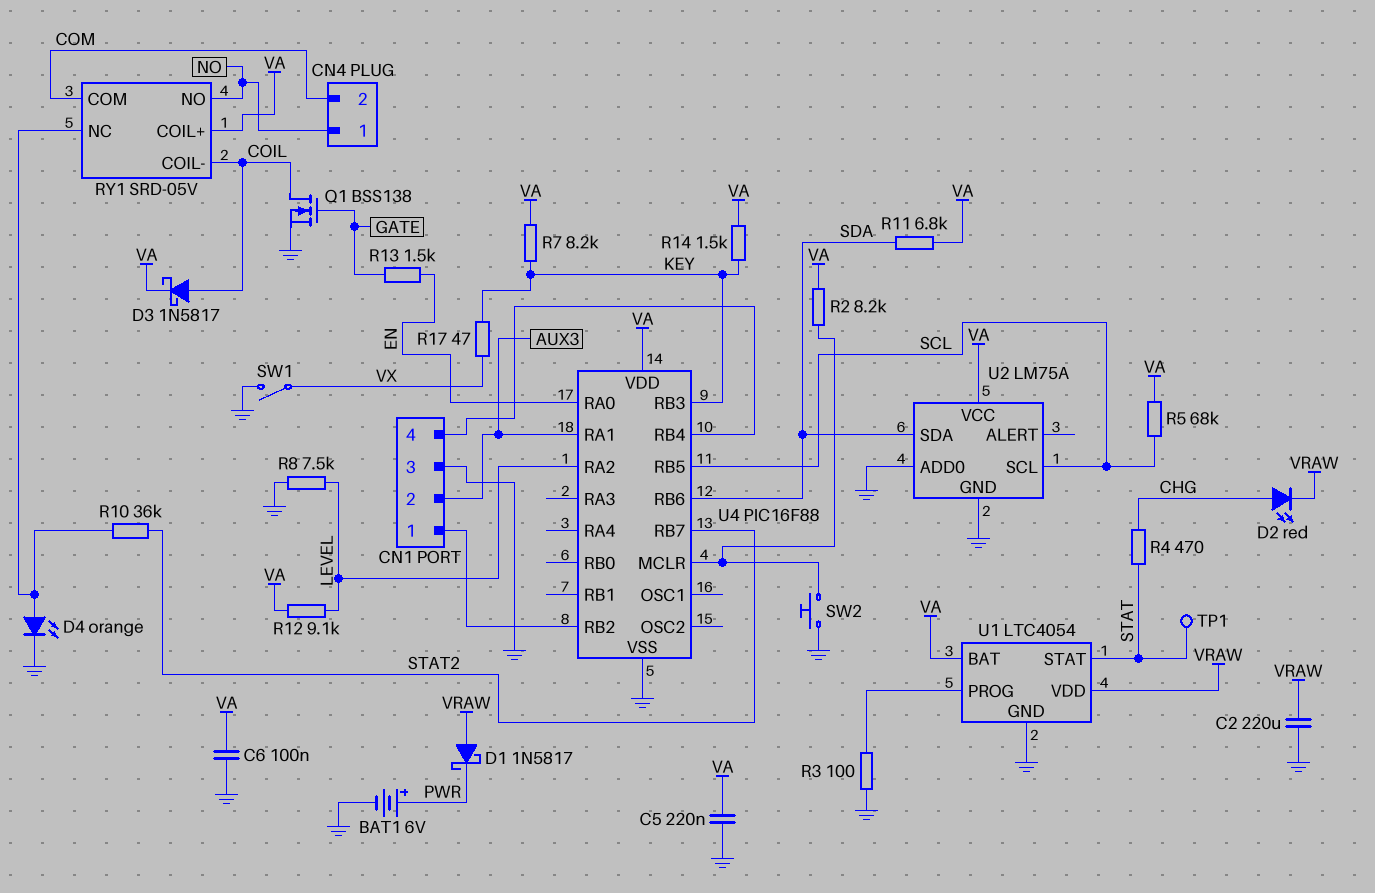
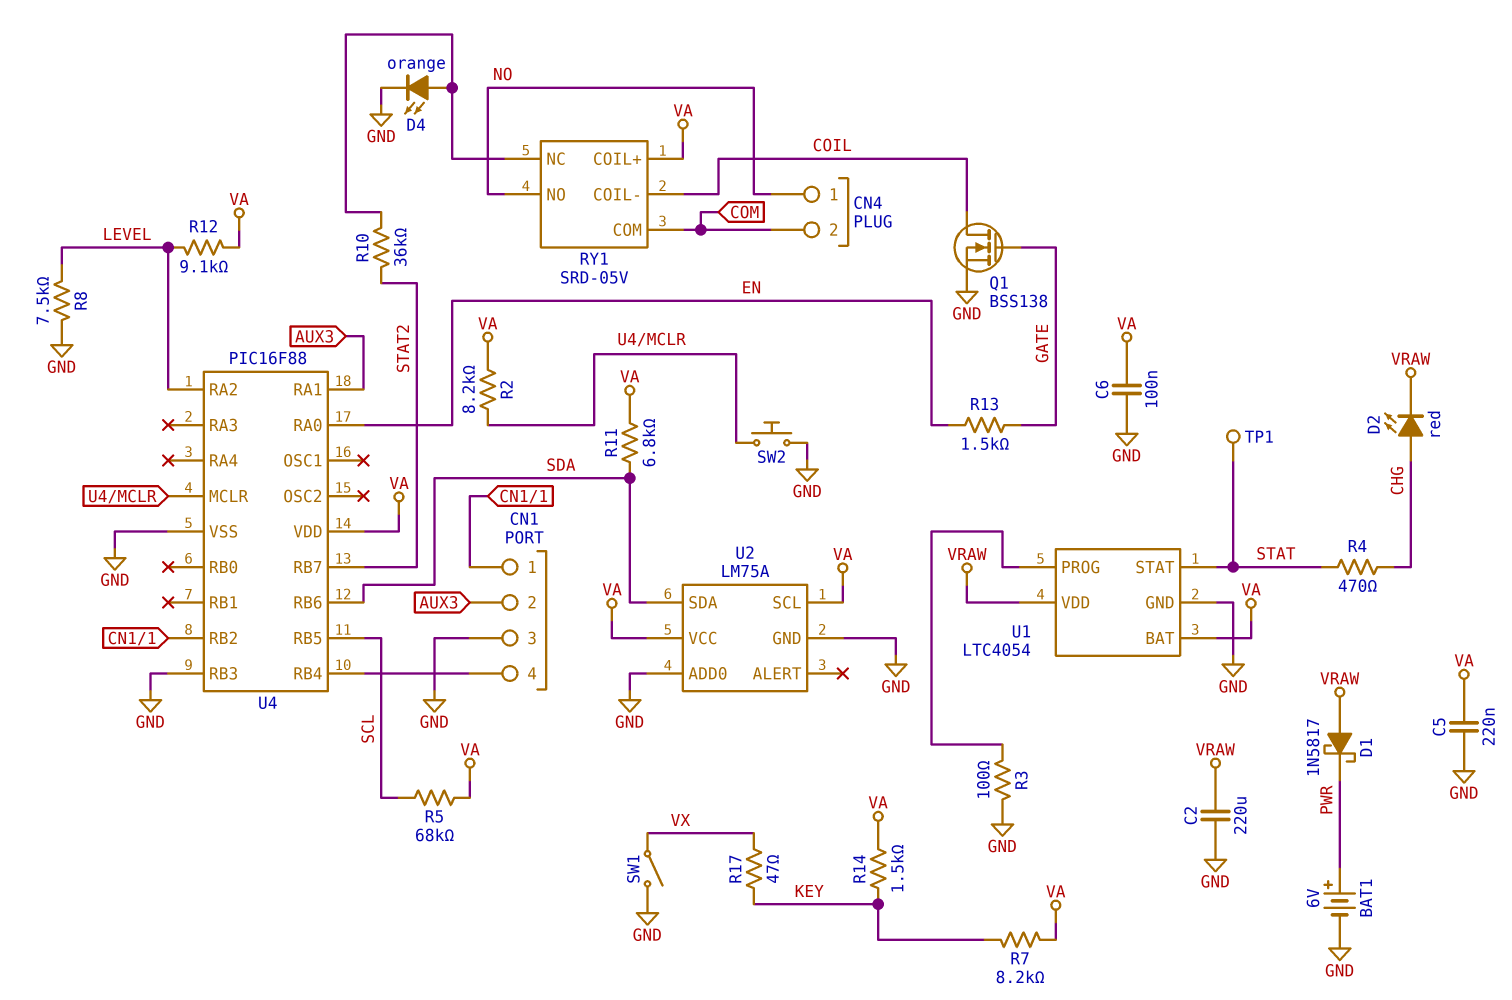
D3: schottky 1N5817 (A COIL, K VA) -> none
U2 pin SCL: SCL -> VA
U4 pin RB3: KEY -> GND

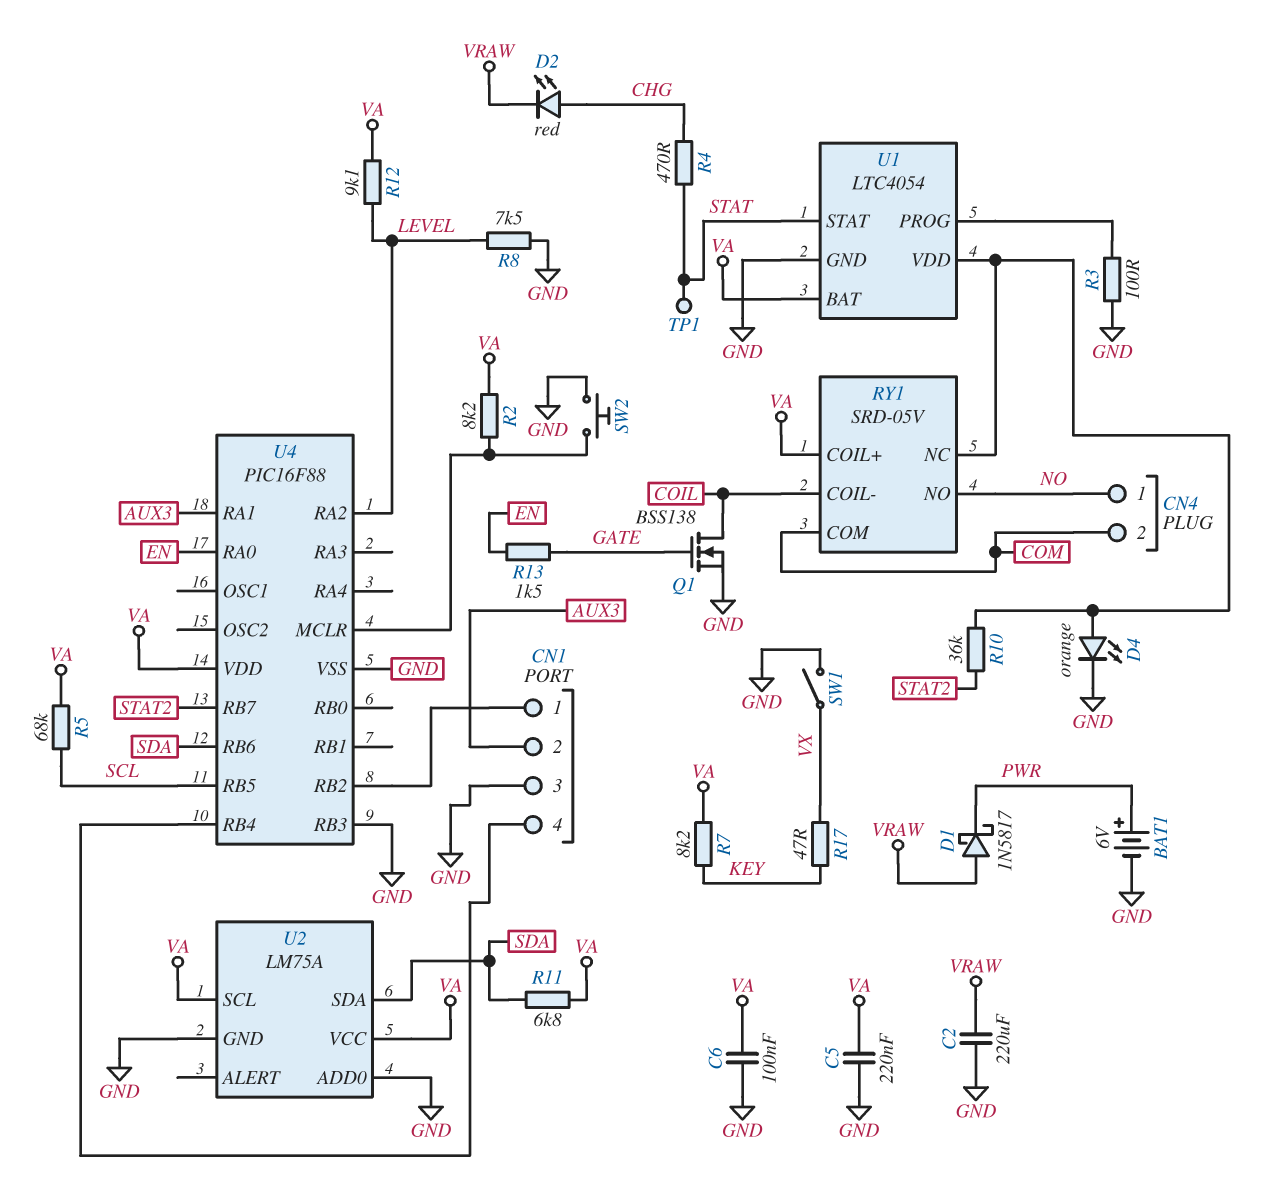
R14: 1.5k (KEY, VA) -> none
U1 pin VDD: VRAW -> RY1/NC

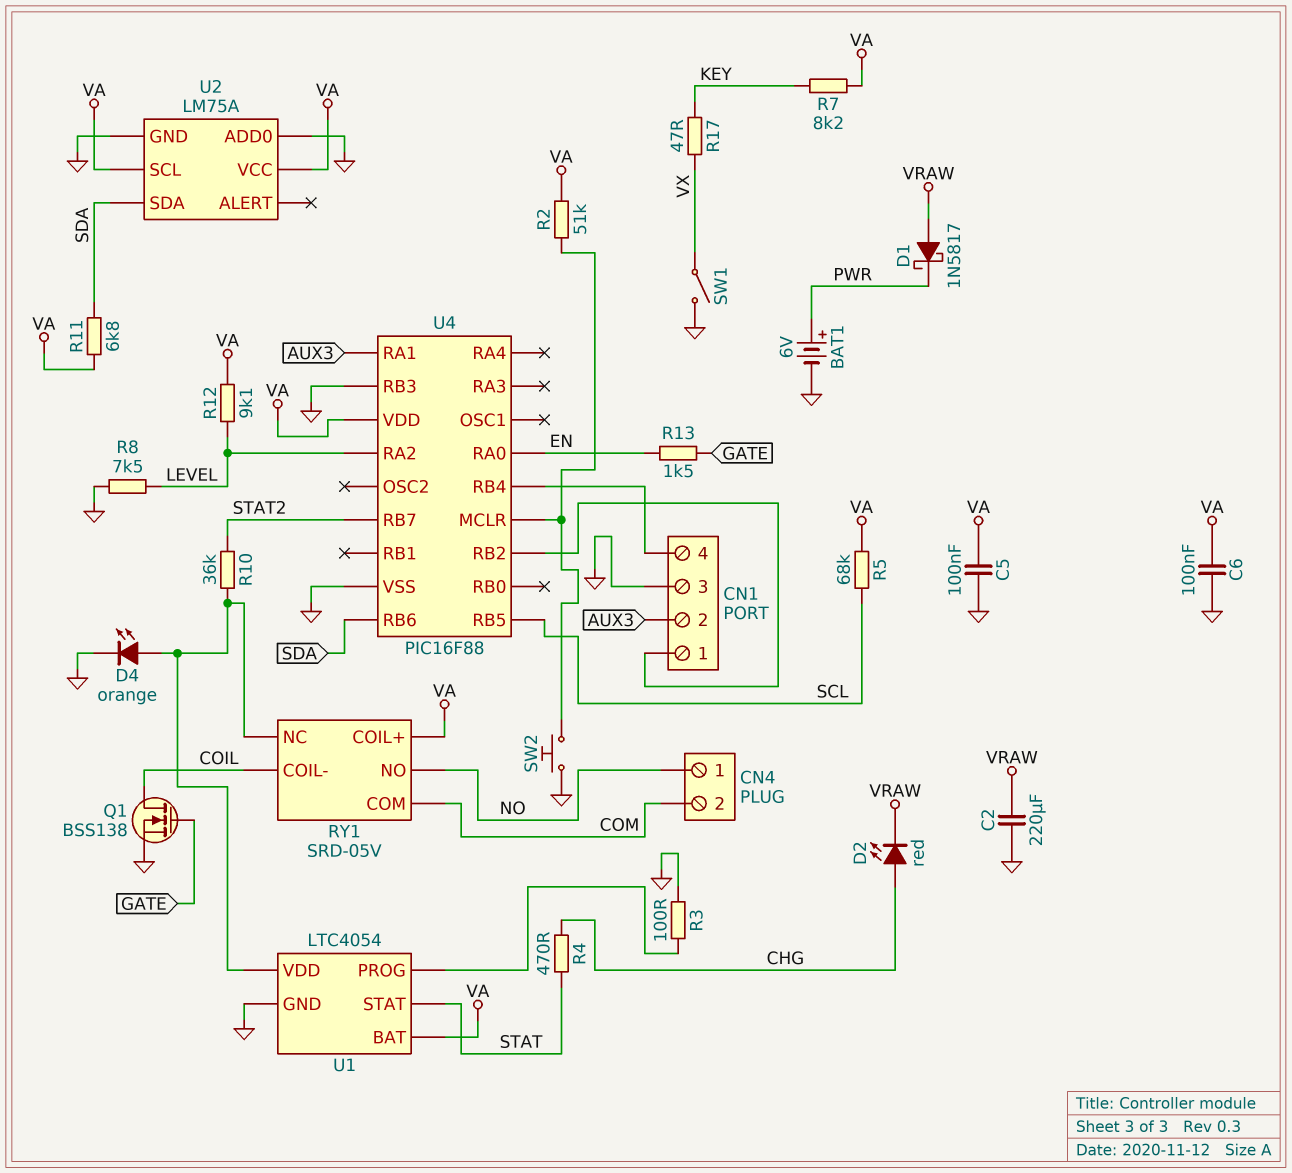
C5: 220nF (GND, VA) -> 100nF (GND, VA)
R2: 8.2k (U4/MCLR, VA) -> 51k (U4/MCLR, VA)
TP1: test point (STAT) -> none

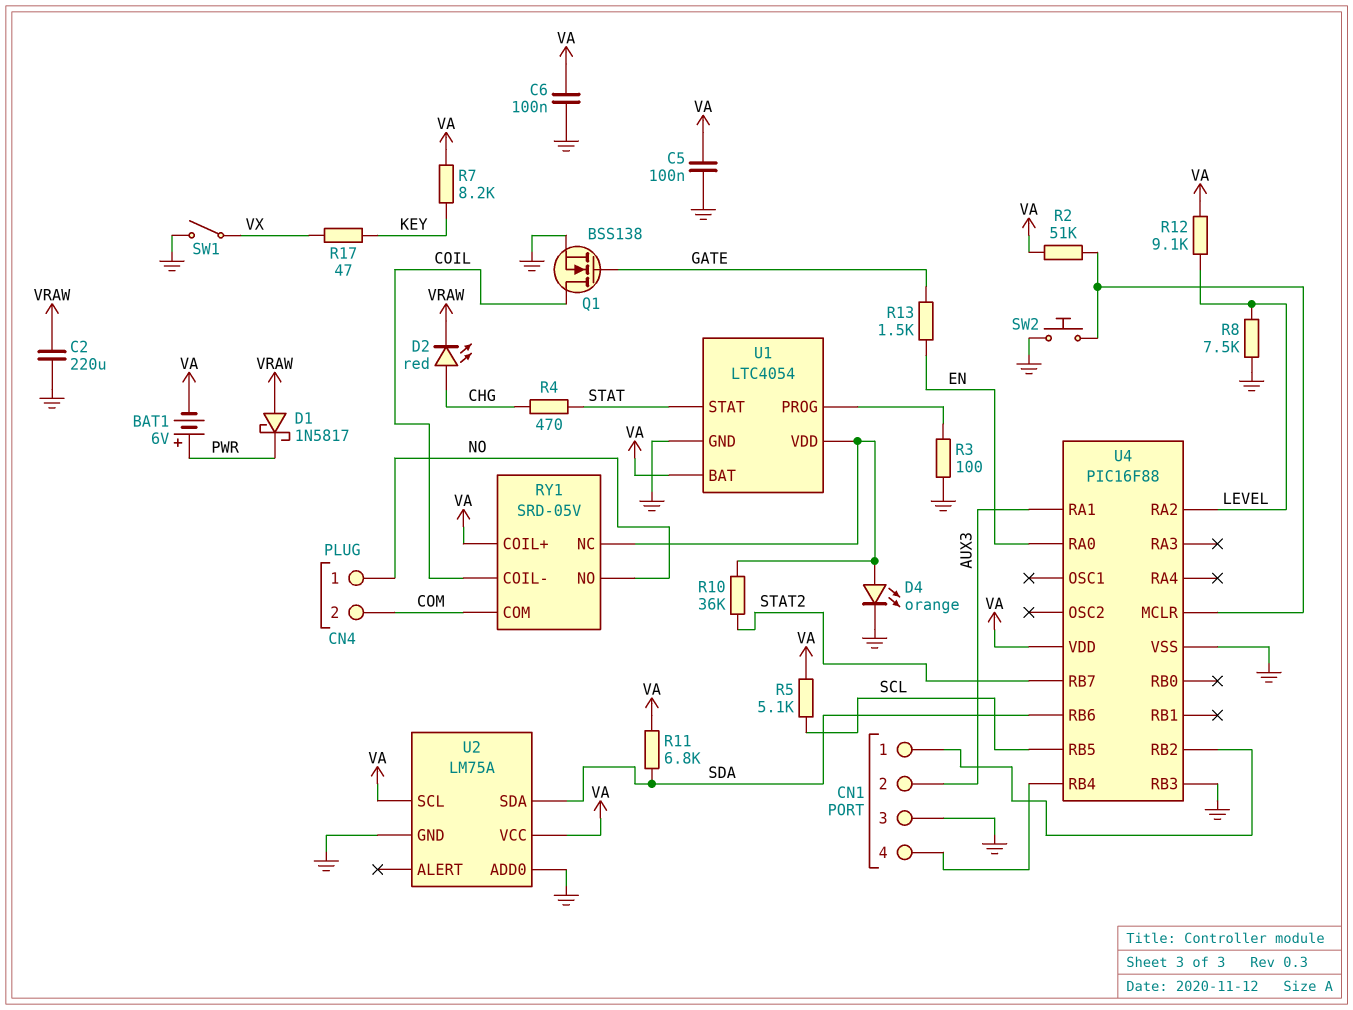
BAT1: 6V (plus PWR, minus GND) -> 6V (plus PWR, minus VA)
R5: 68k (SCL, VA) -> 5.1k (SCL, VA)

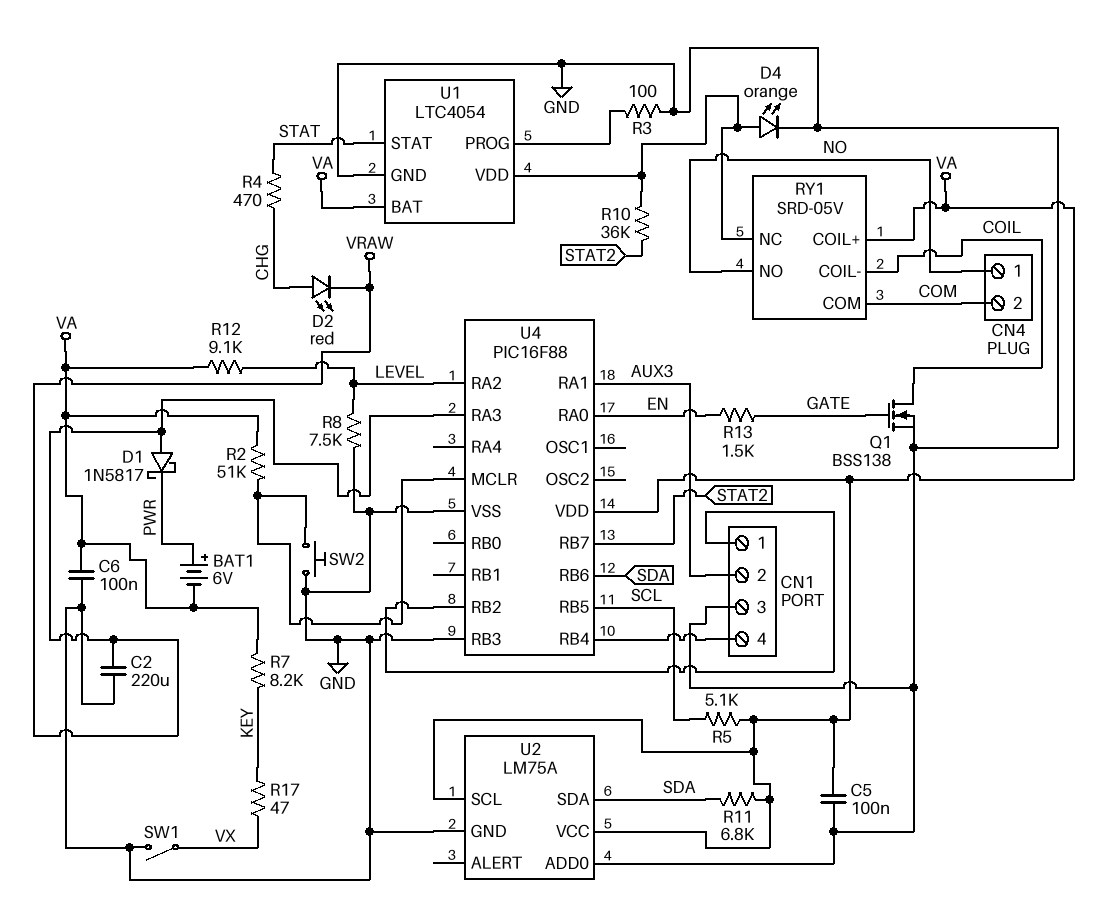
U4 pin RA3: none -> VRAW

